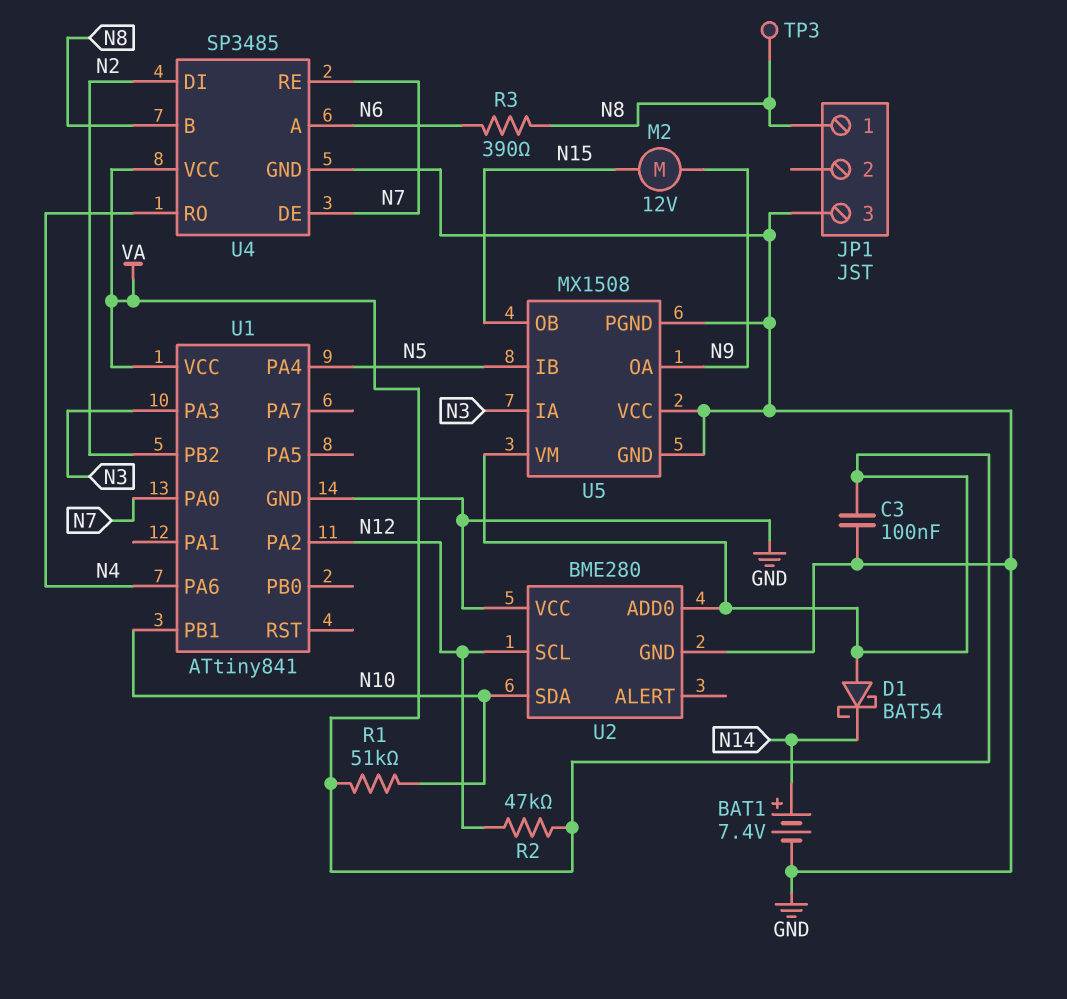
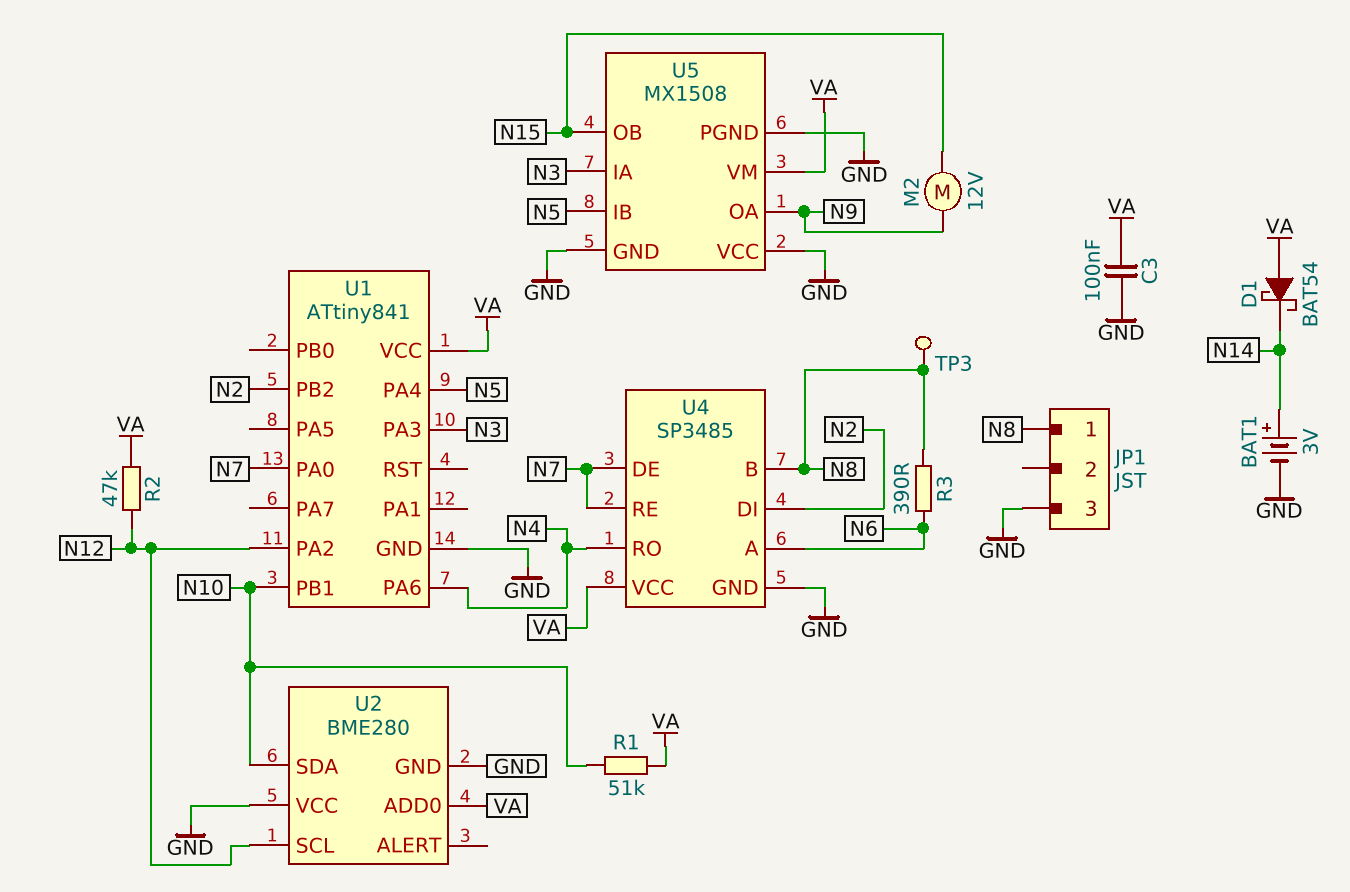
BAT1: 7.4V (plus N14, minus GND) -> 3V (plus N14, minus GND)

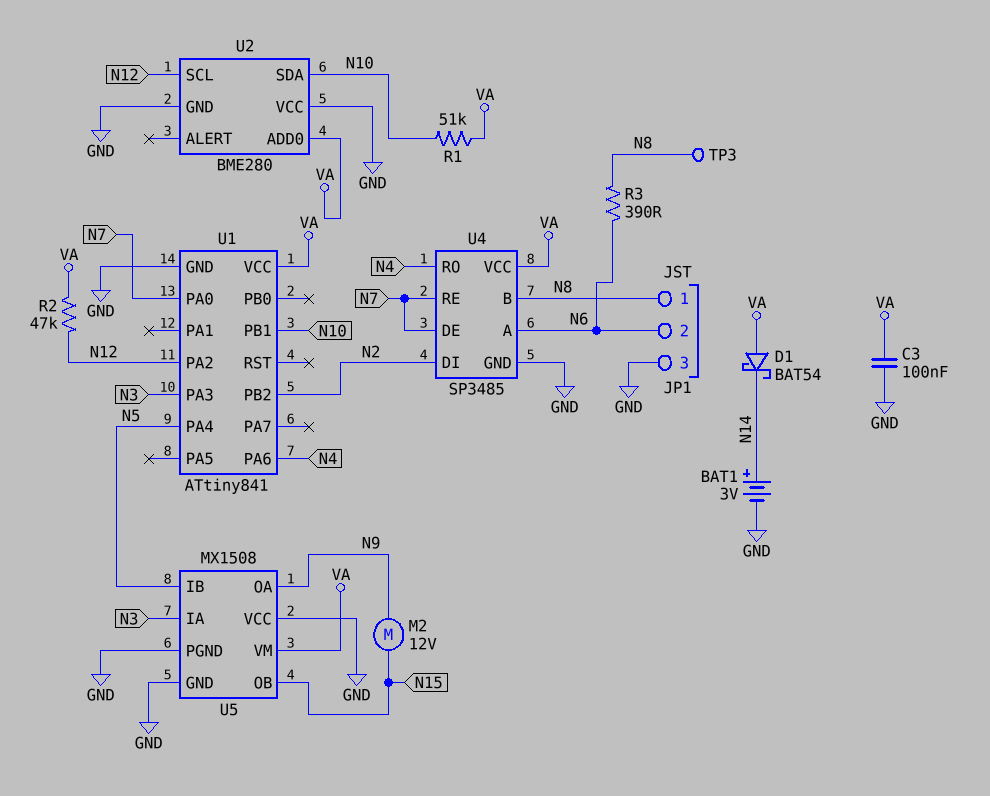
JP1 pin 2: none -> N6

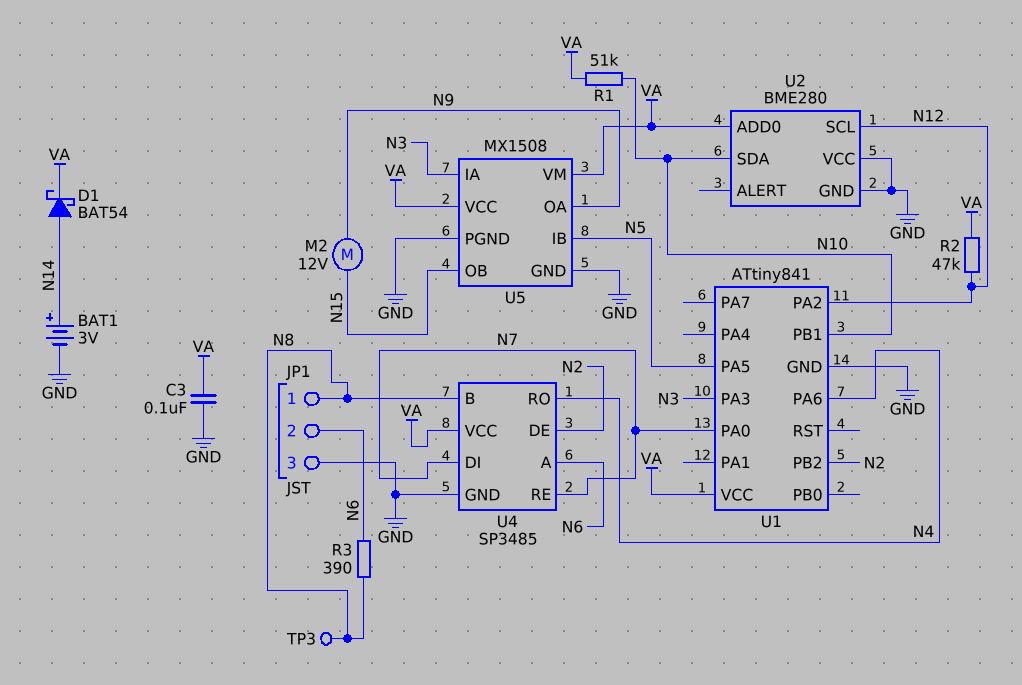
D1: schottky BAT54 (A VA, K N14) -> schottky BAT54 (A N14, K VA)
U1 pin PA4: N5 -> none
U1 pin PA5: none -> N5
U4 pin DE: N7 -> N2
U4 pin DI: N2 -> N7
U5 pin VCC: GND -> VA

